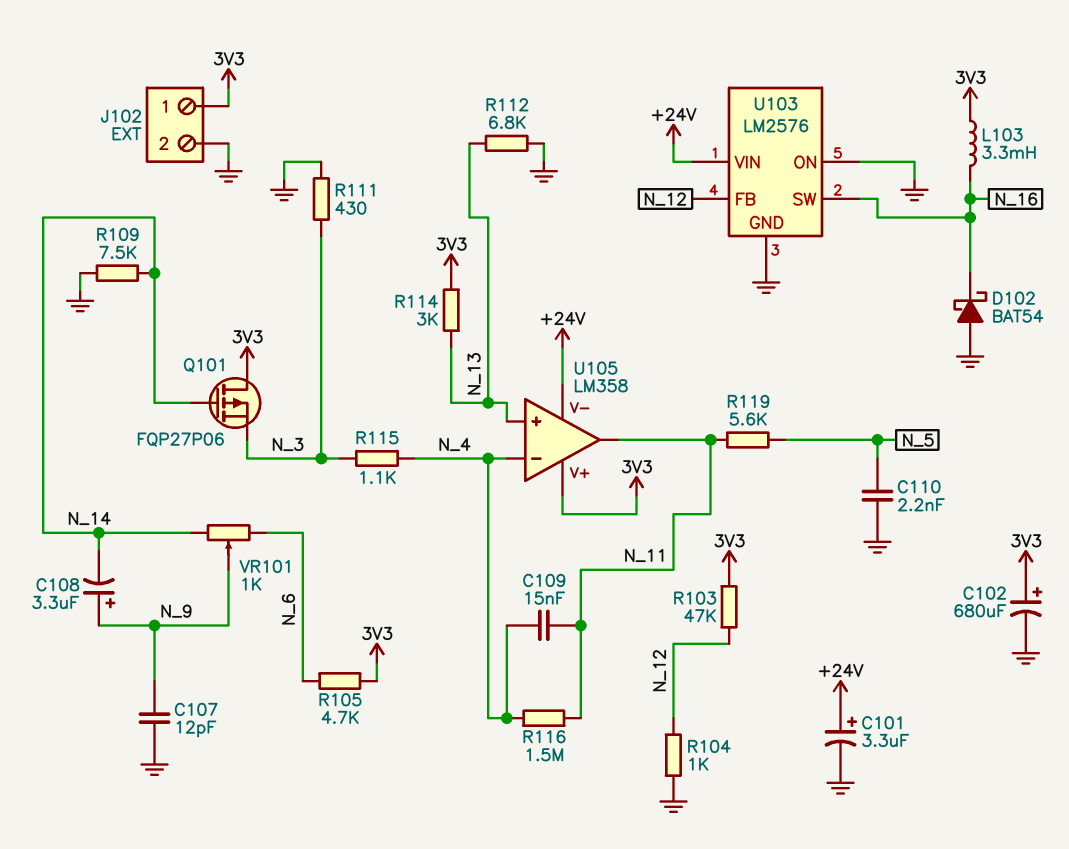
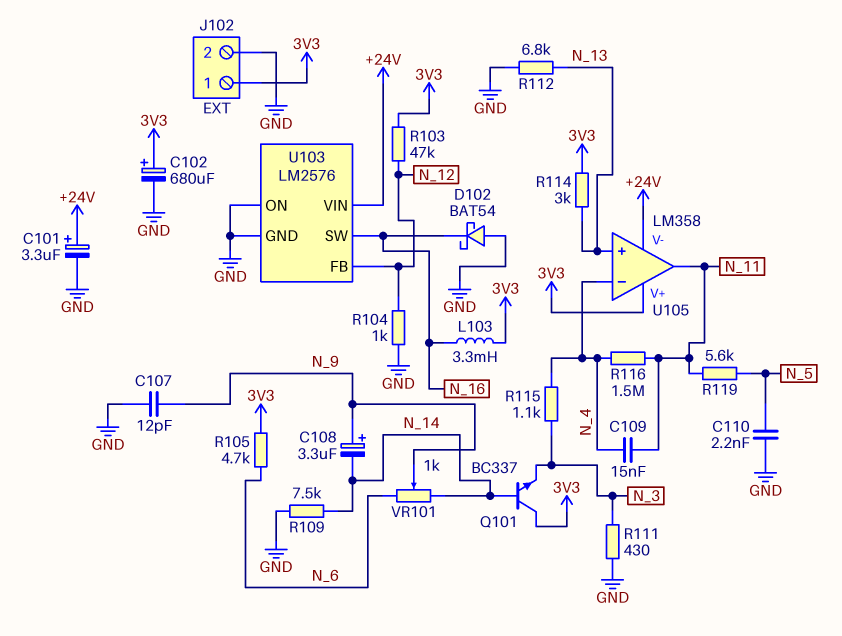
Q101: PMOS FQP27P06 (G N_14, D 3V3, S N_3) -> NPN BC337 (B N_14, C 3V3, E N_3)

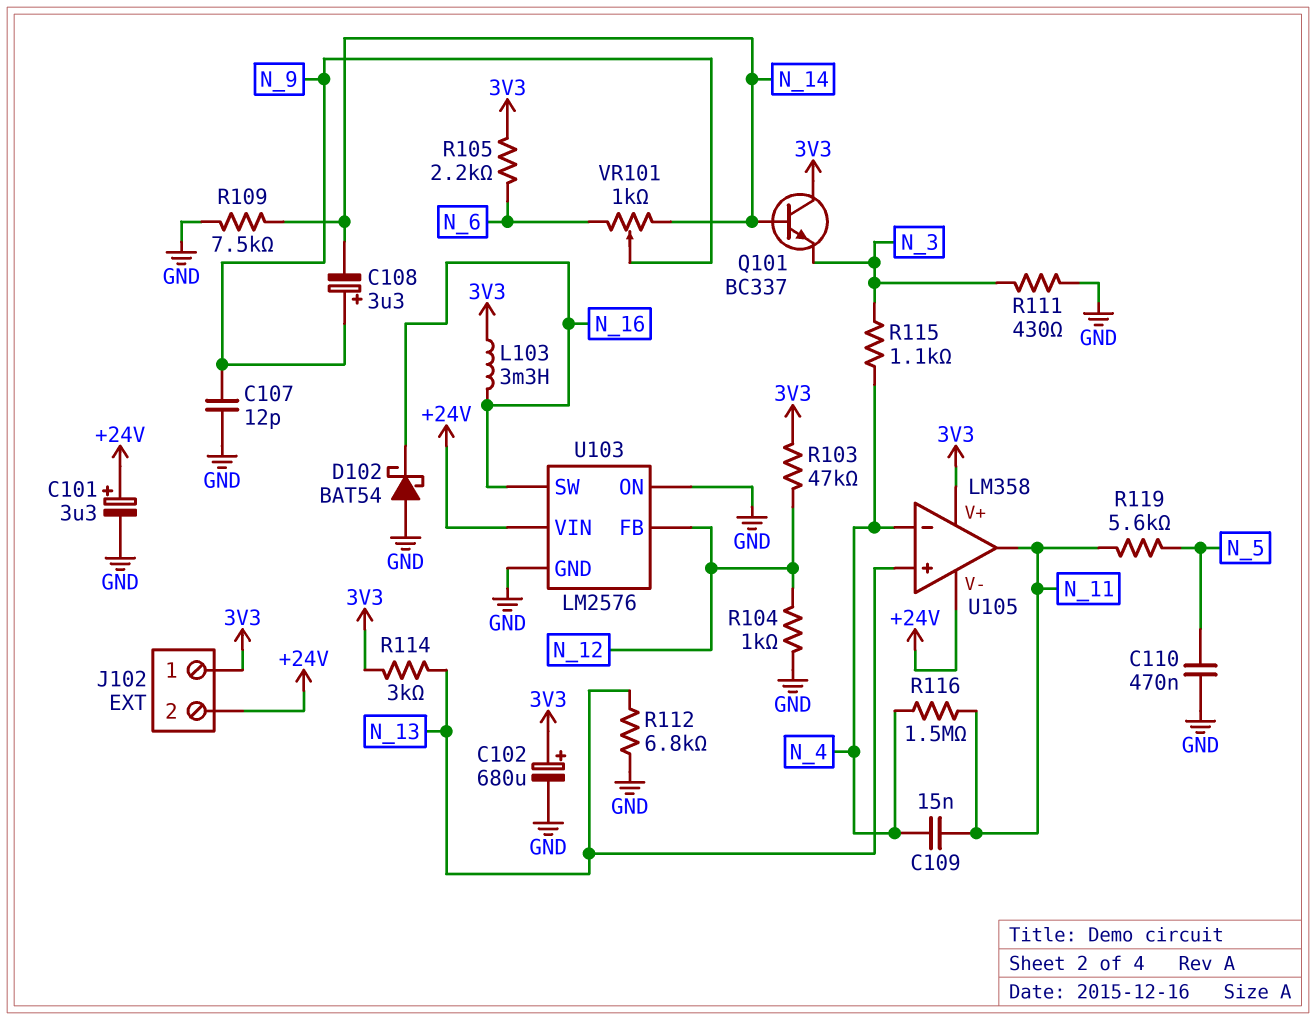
C110: 2.2nF (GND, N_5) -> 470nF (GND, N_5)
J102 pin 2: GND -> +24V
R105: 4.7k (3V3, N_6) -> 2.2k (3V3, N_6)

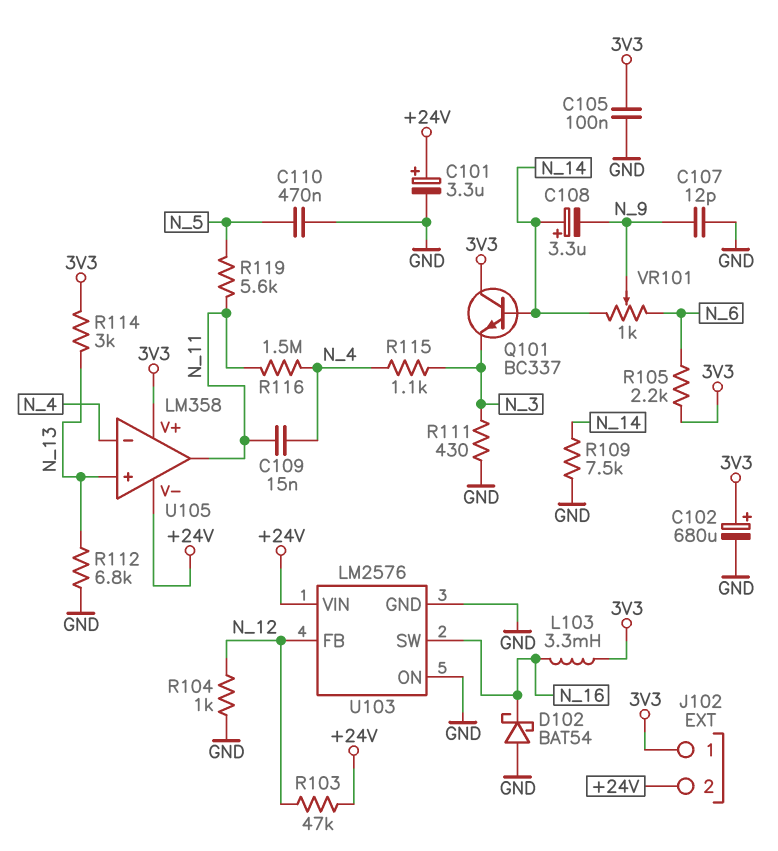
C105: none -> 100nF (3V3, GND)
C108: 3.3uF (plus N_9, minus N_14) -> 3.3uF (plus N_14, minus N_9)
R103: 47k (3V3, N_12) -> 47k (+24V, N_12)

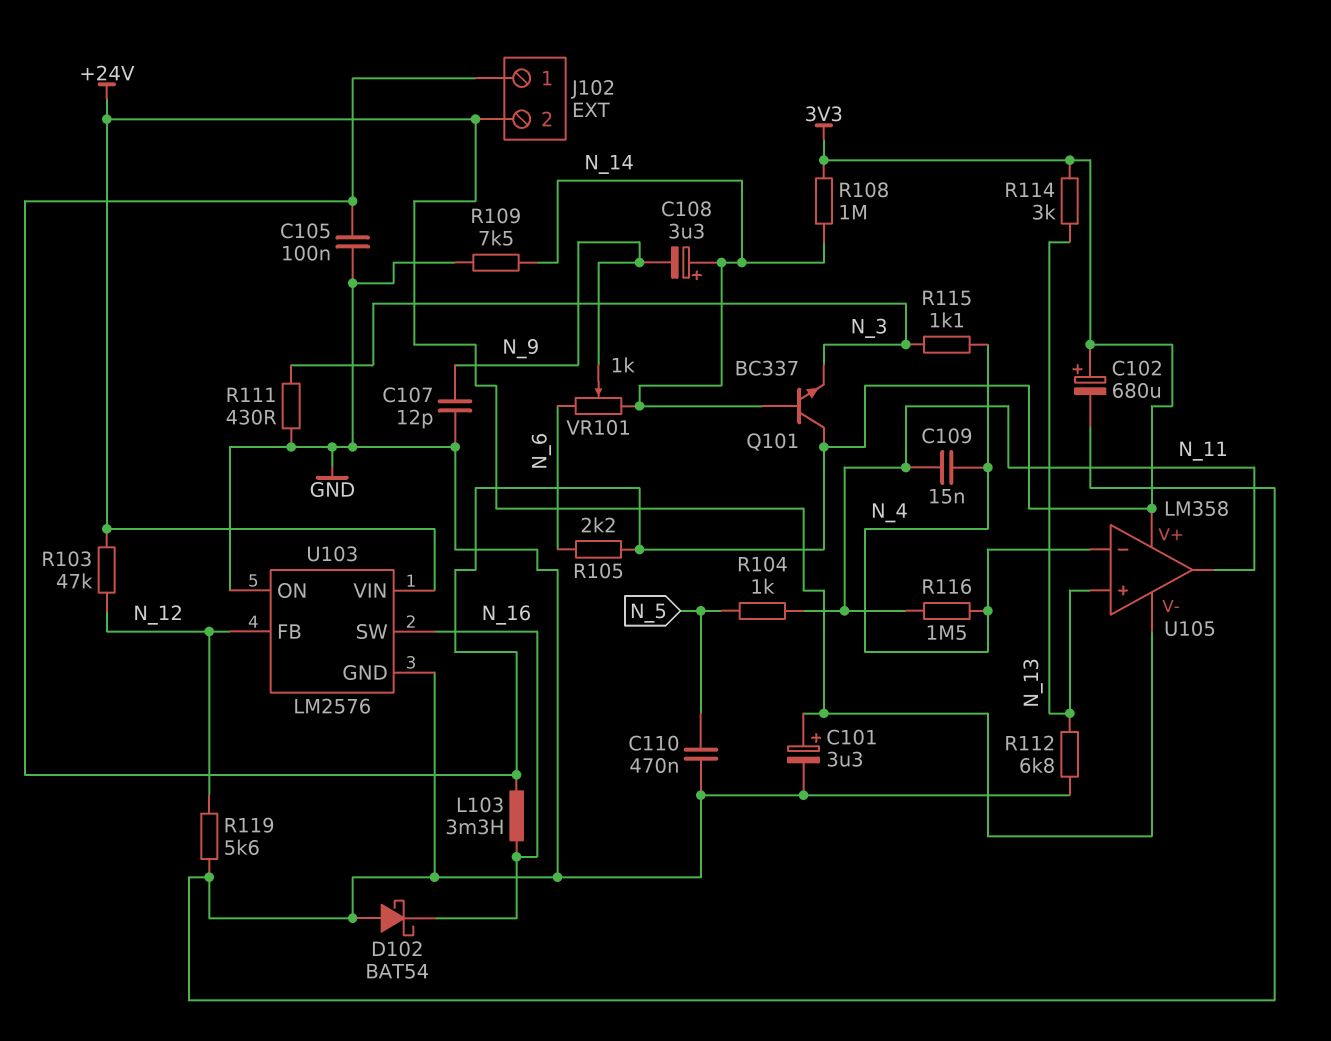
R104: 1k (GND, N_12) -> 1k (N_5, N_11)
R108: none -> 1M (3V3, N_14)
R119: 5.6k (N_5, N_11) -> 5.6k (GND, N_12)

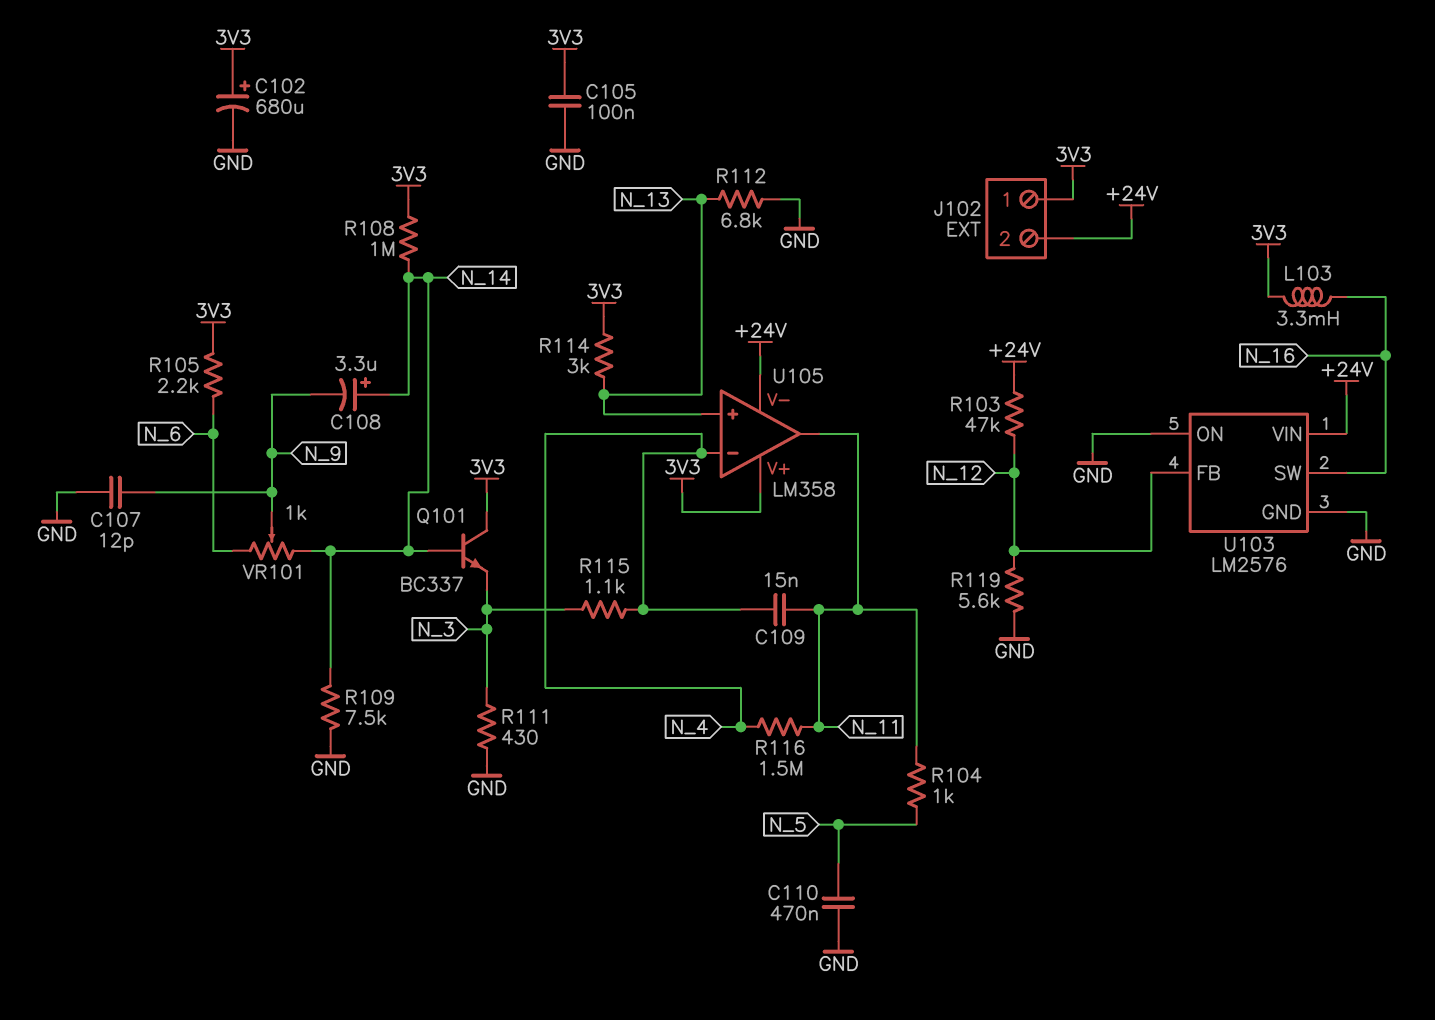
C101: 3.3uF (plus +24V, minus GND) -> none
D102: schottky BAT54 (A GND, K N_16) -> none

